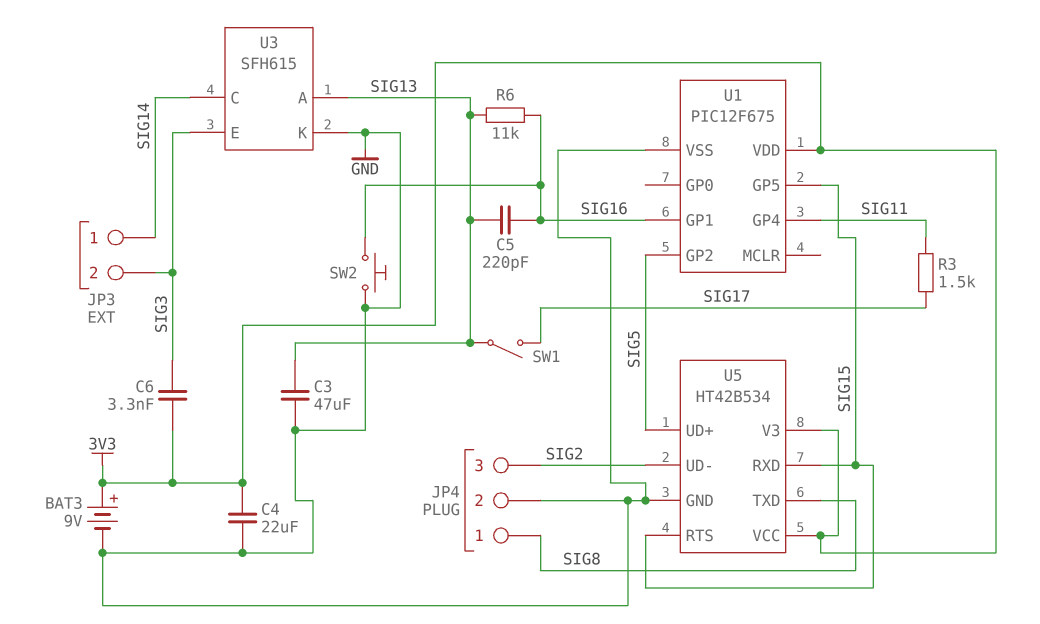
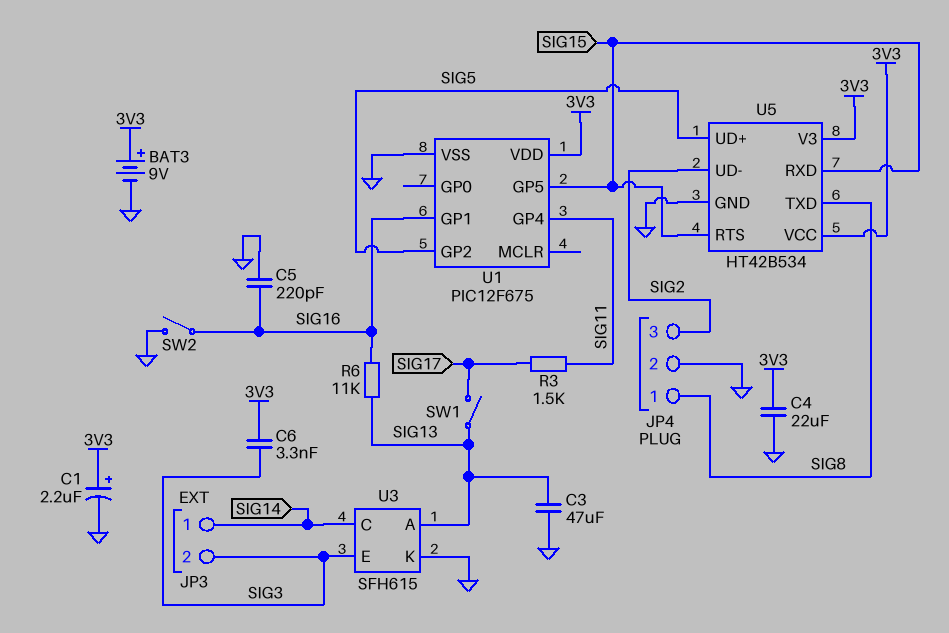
C1: none -> 2.2uF (plus 3V3, minus GND)
C5: 220pF (SIG13, SIG16) -> 220pF (GND, SIG16)
SW2: button (GND, SIG16) -> switch (GND, SIG16)

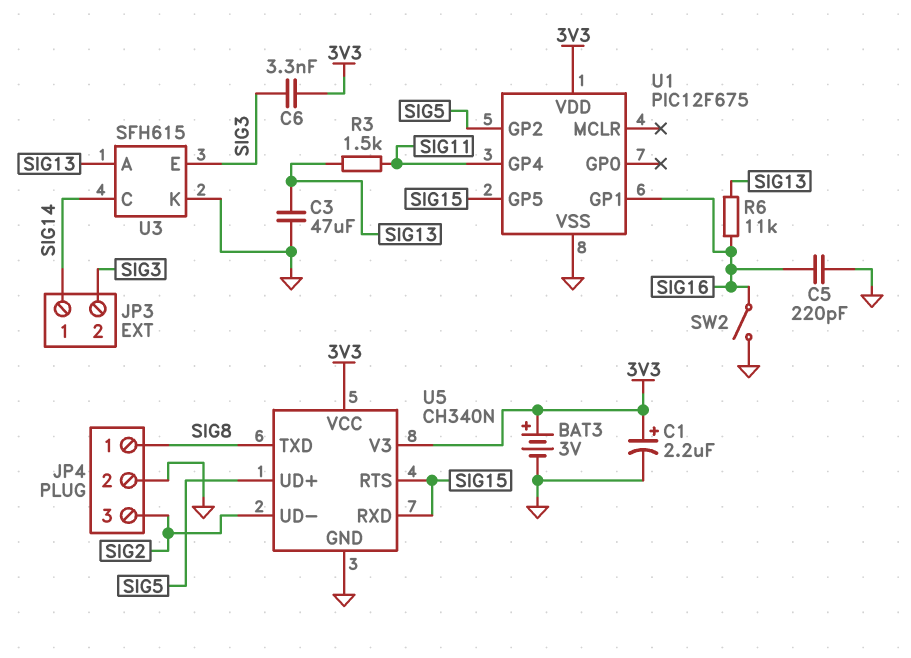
BAT3: 9V (plus 3V3, minus GND) -> 3V (plus 3V3, minus GND)
C4: 22uF (3V3, GND) -> none
R3: 1.5k (SIG11, SIG17) -> 1.5k (SIG11, SIG13)
SW1: switch (SIG13, SIG17) -> none
U5: HT42B534 -> CH340N

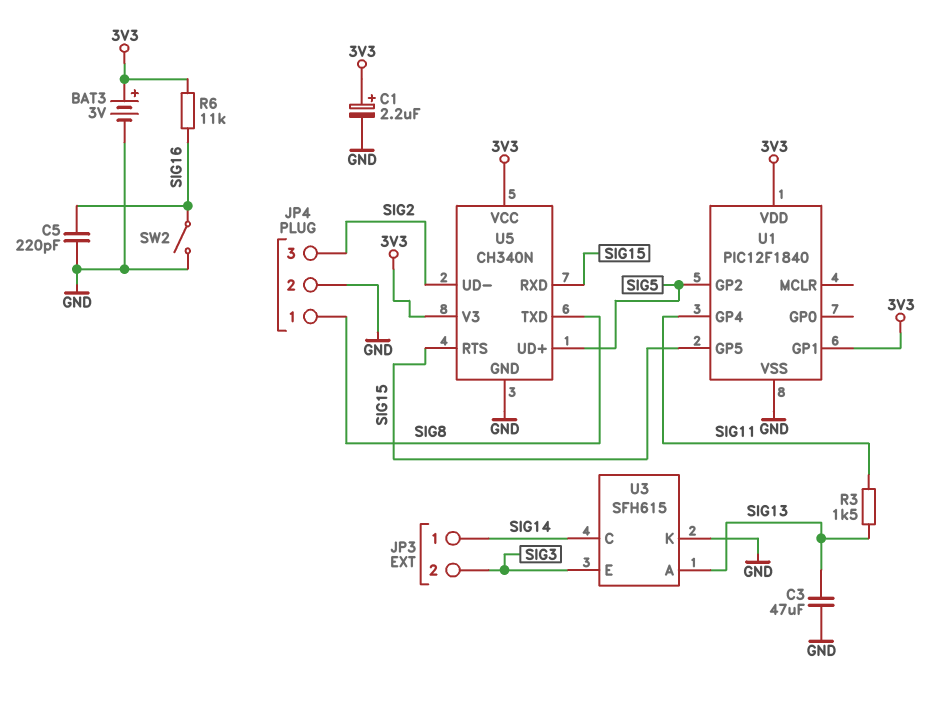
C6: 3.3nF (3V3, SIG3) -> none
R6: 11k (SIG13, SIG16) -> 11k (3V3, SIG16)
U1: PIC12F675 -> PIC12F1840
U1 pin GP1: SIG16 -> 3V3

